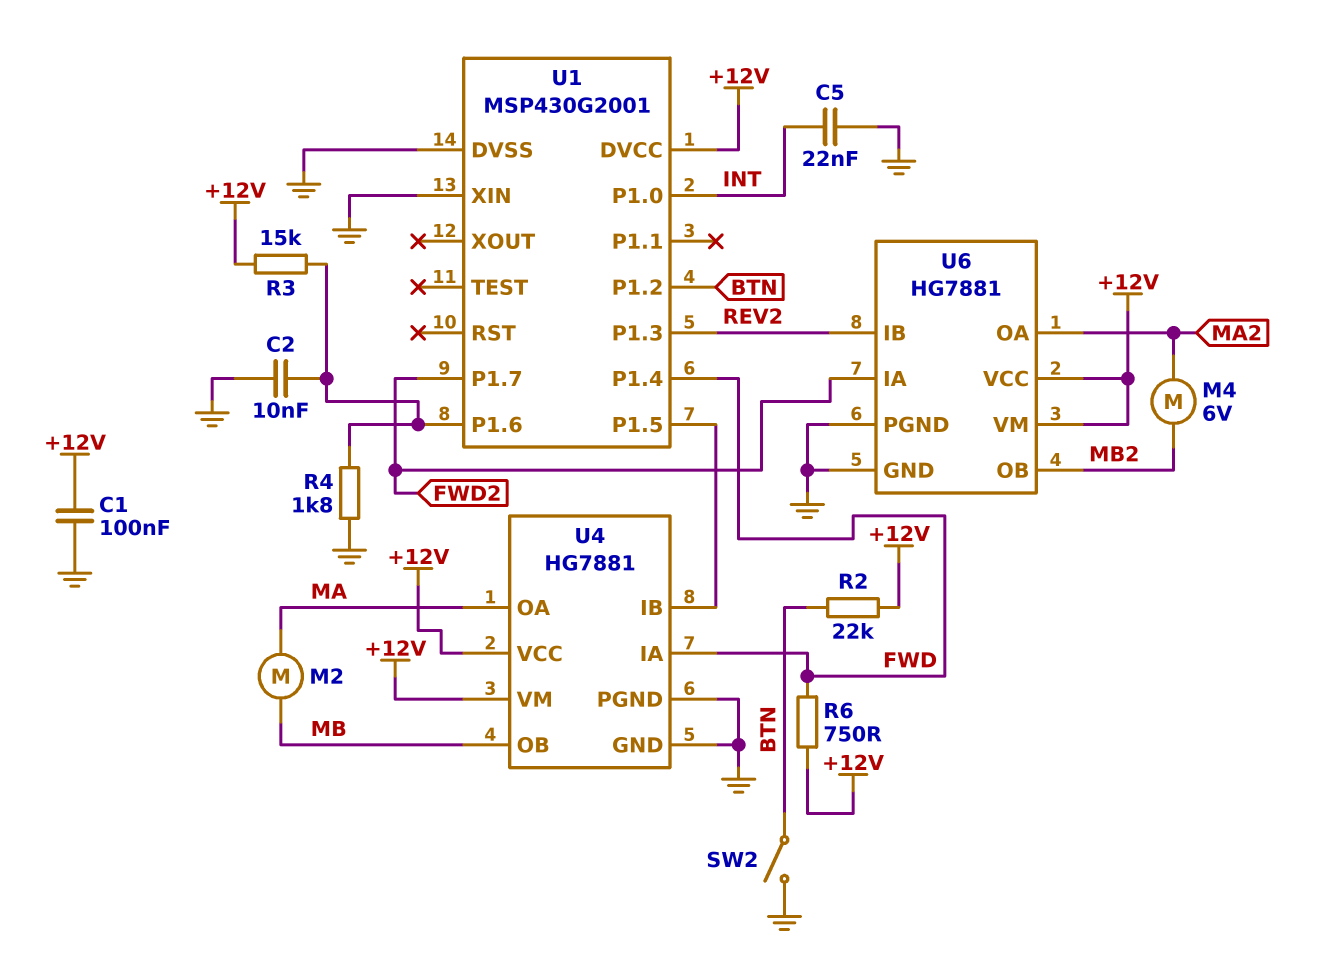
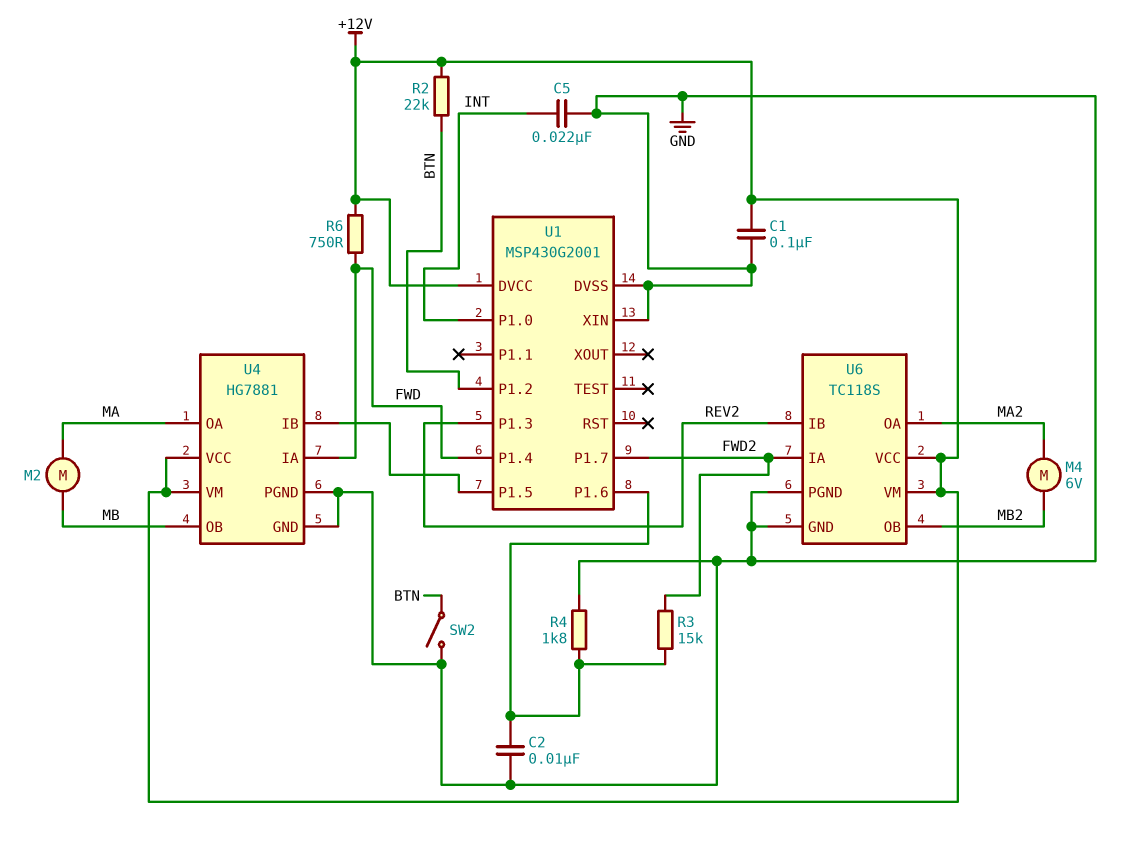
R3: 15k (+12V, U1/P1.6) -> 15k (FWD2, U1/P1.6)
U6: HG7881 -> TC118S

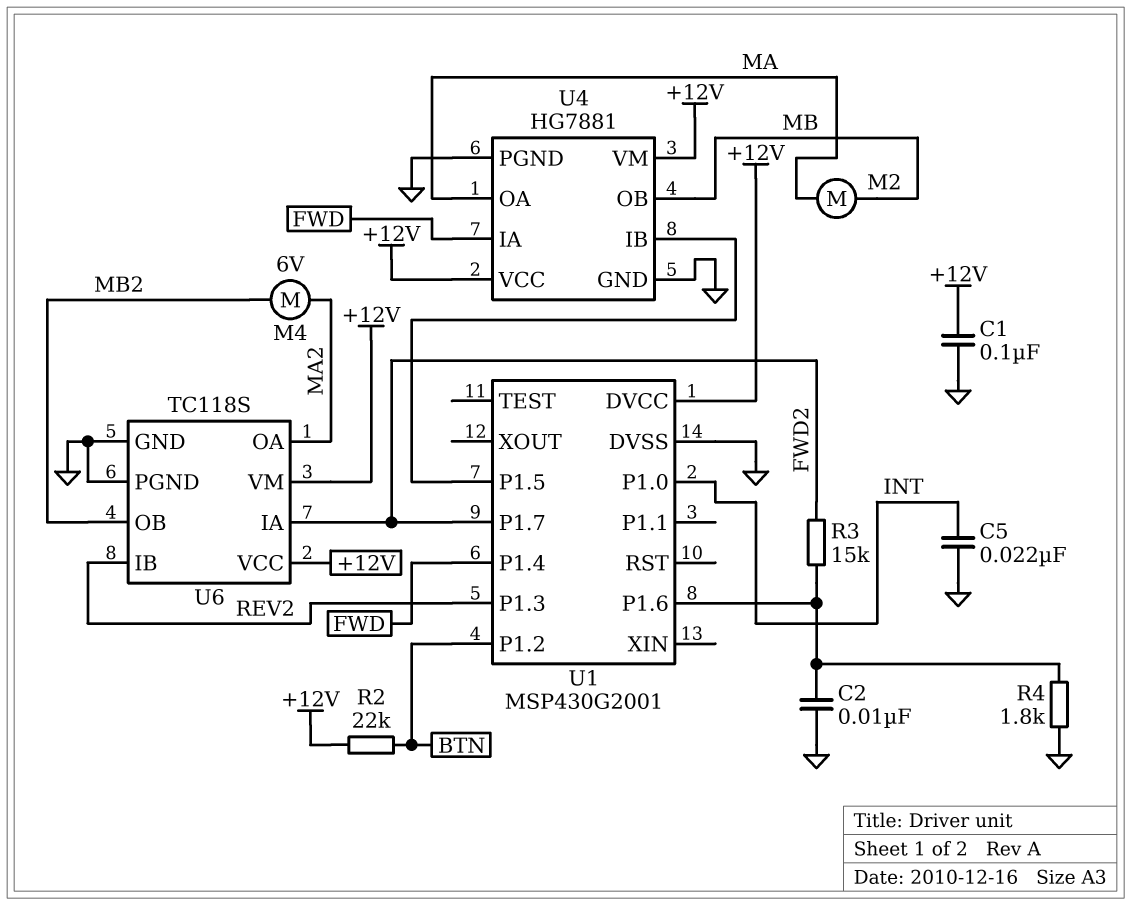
R6: 750 (+12V, FWD) -> none
SW2: switch (BTN, GND) -> none
U1 pin XIN: GND -> none

